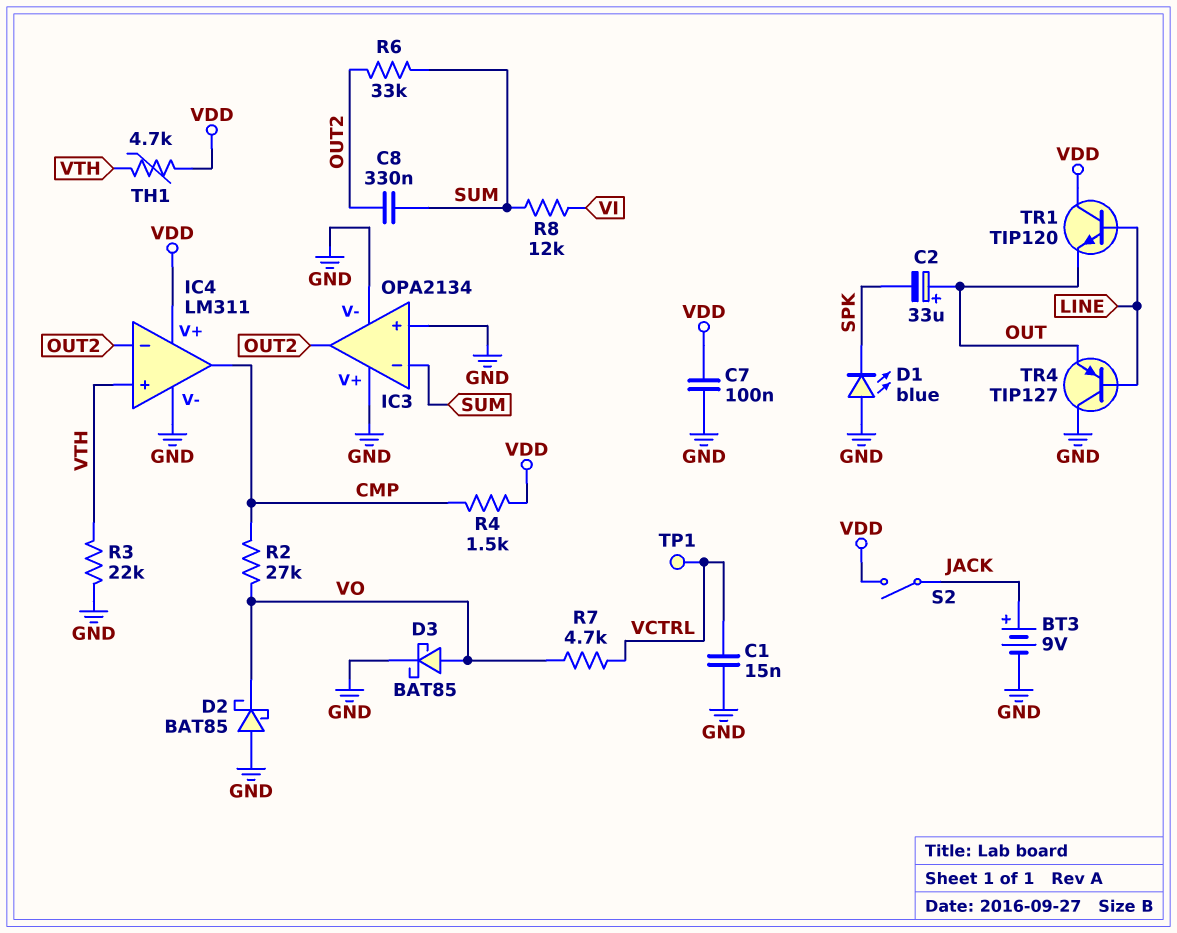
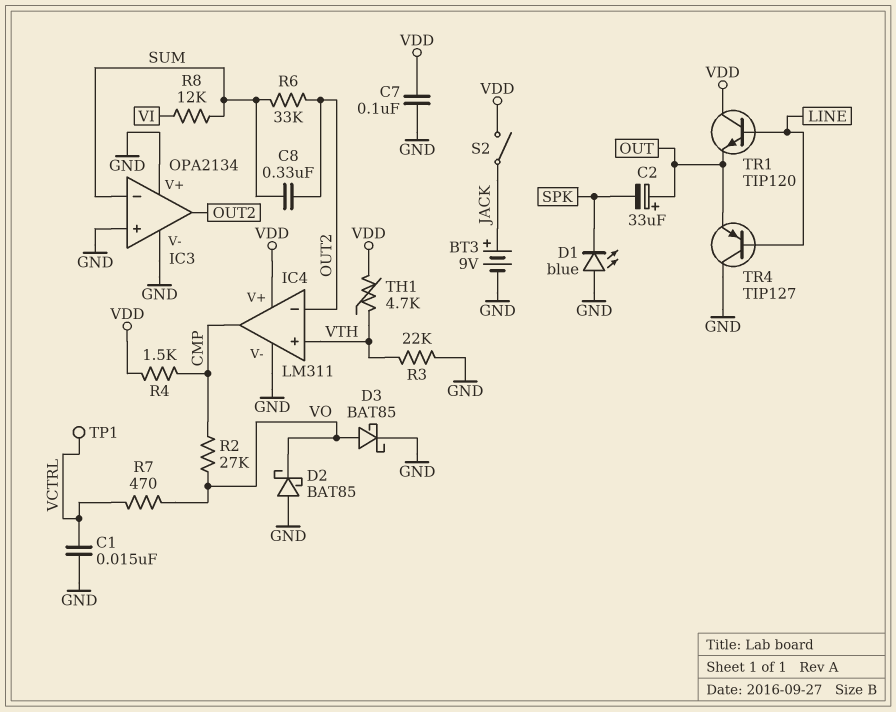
R7: 4.7k (VCTRL, VO) -> 470 (VCTRL, VO)

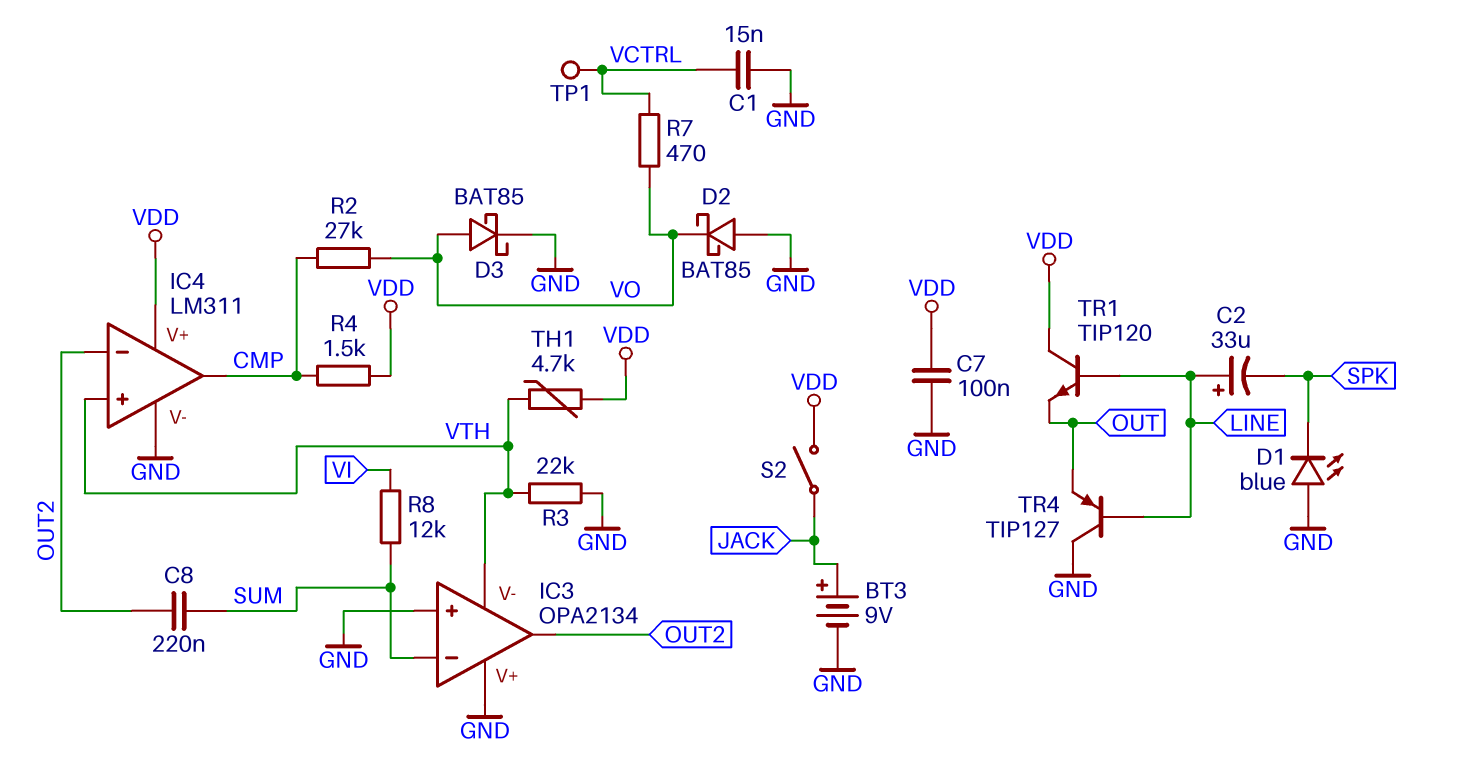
C2: 33uF (plus OUT, minus SPK) -> 33uF (plus LINE, minus SPK)
C8: 330nF (OUT2, SUM) -> 220nF (OUT2, SUM)
IC3 pin V-: GND -> VTH
R6: 33k (OUT2, SUM) -> none

